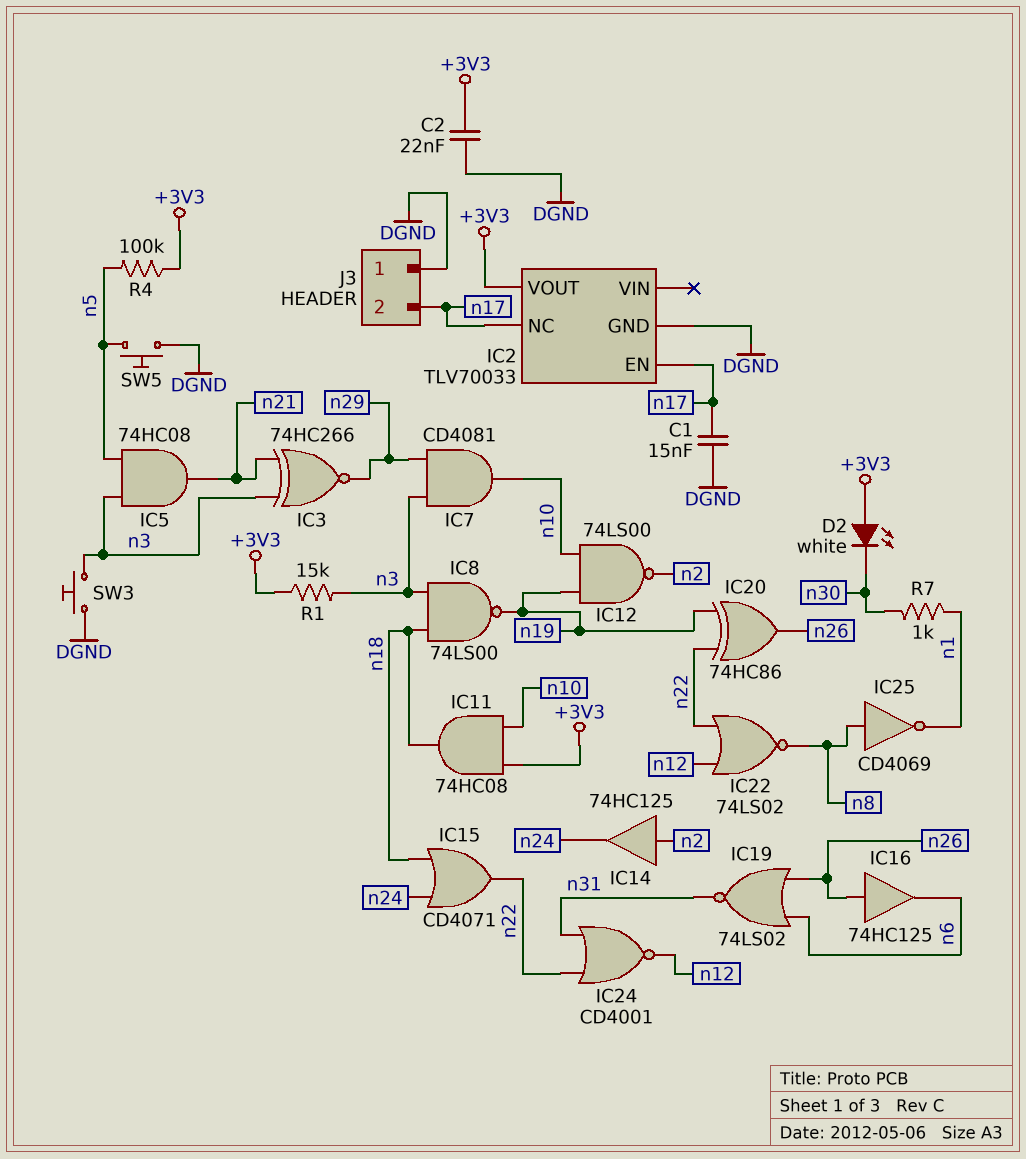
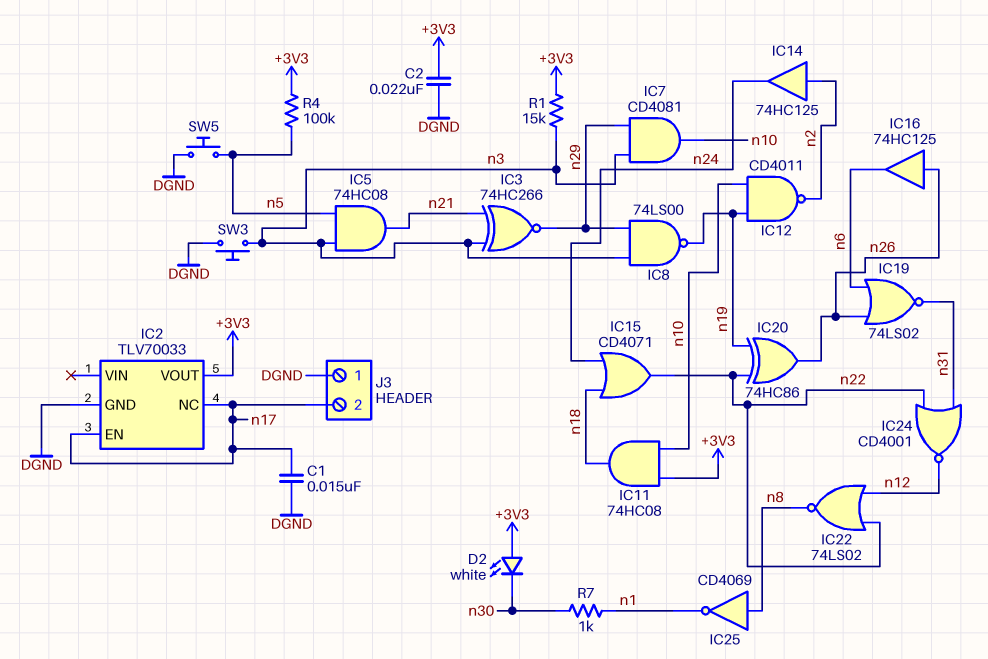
IC8: NAND 74LS00 (in n3, in n18, out n19) -> NAND 74LS00 (in n3, in n29, out n19)
IC12: NAND 74LS00 (in n10, in n19, out n2) -> NAND CD4011 (in n10, in n19, out n2)

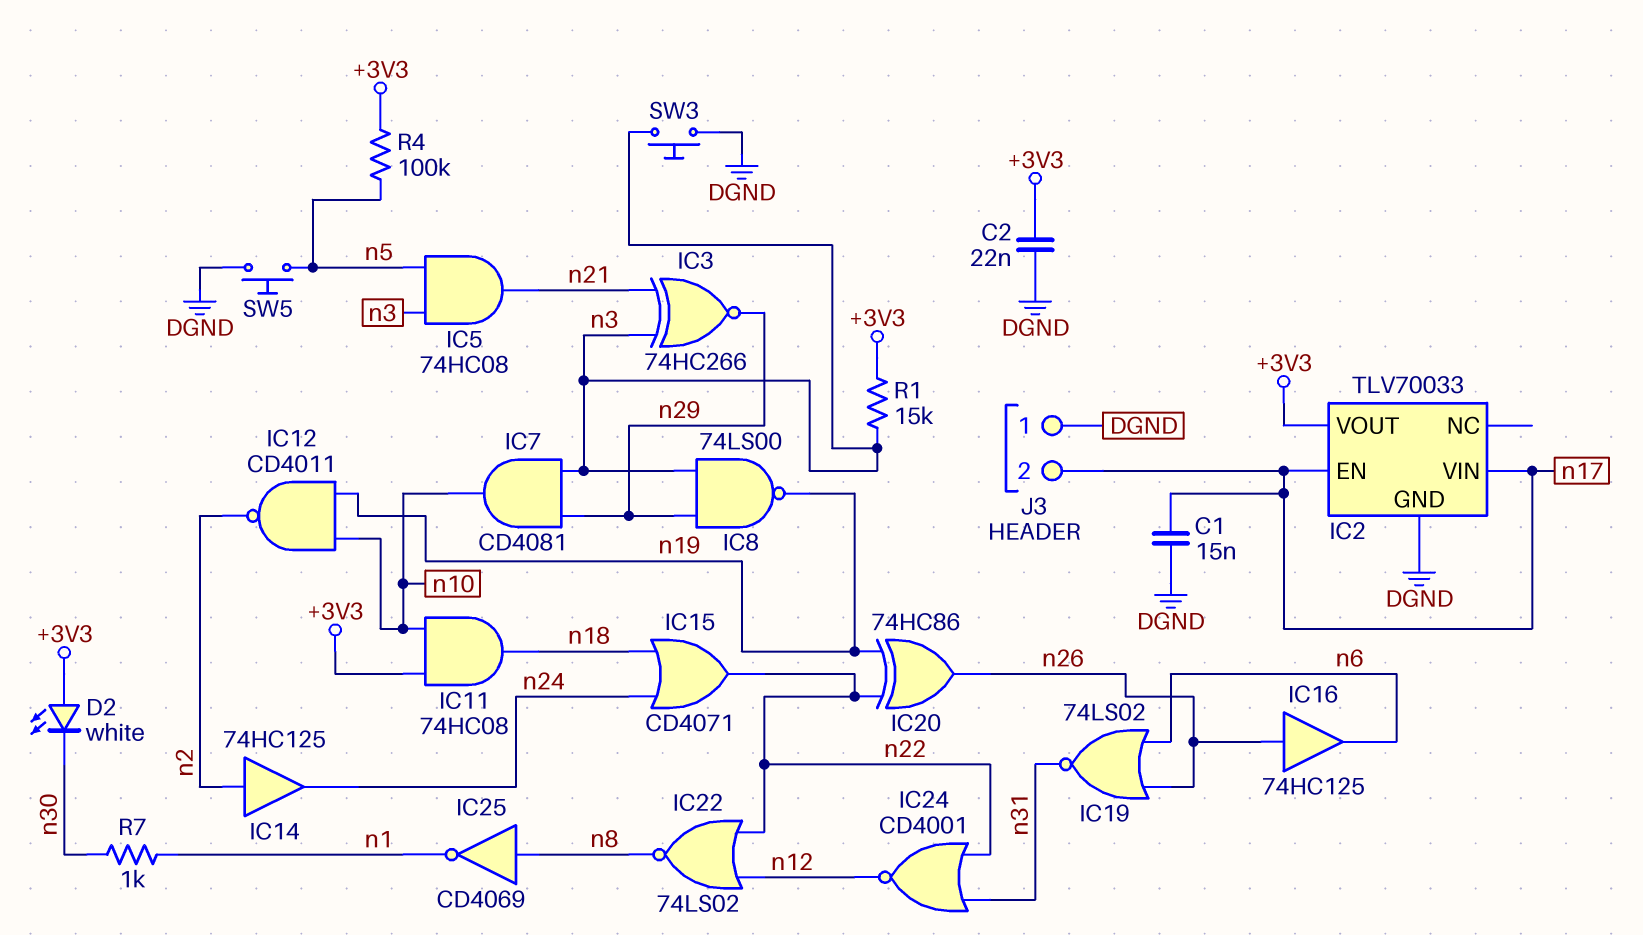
IC2 pin NC: n17 -> none
IC2 pin VIN: none -> n17

